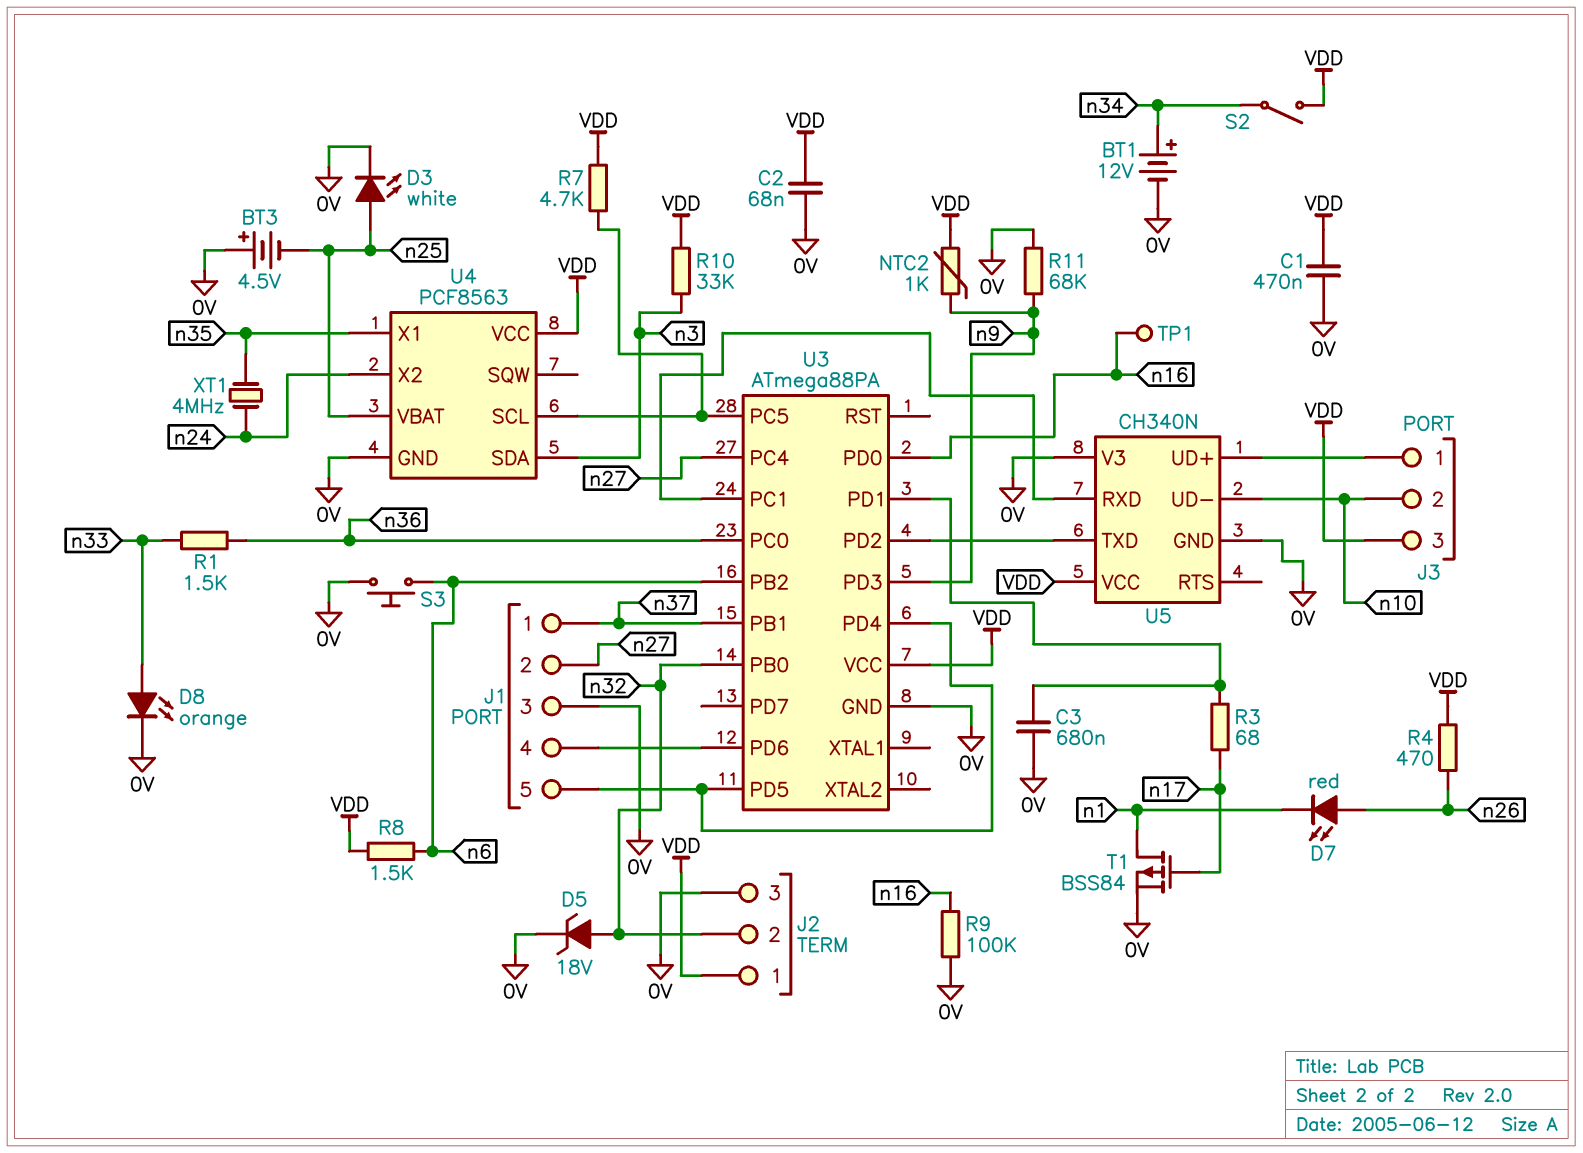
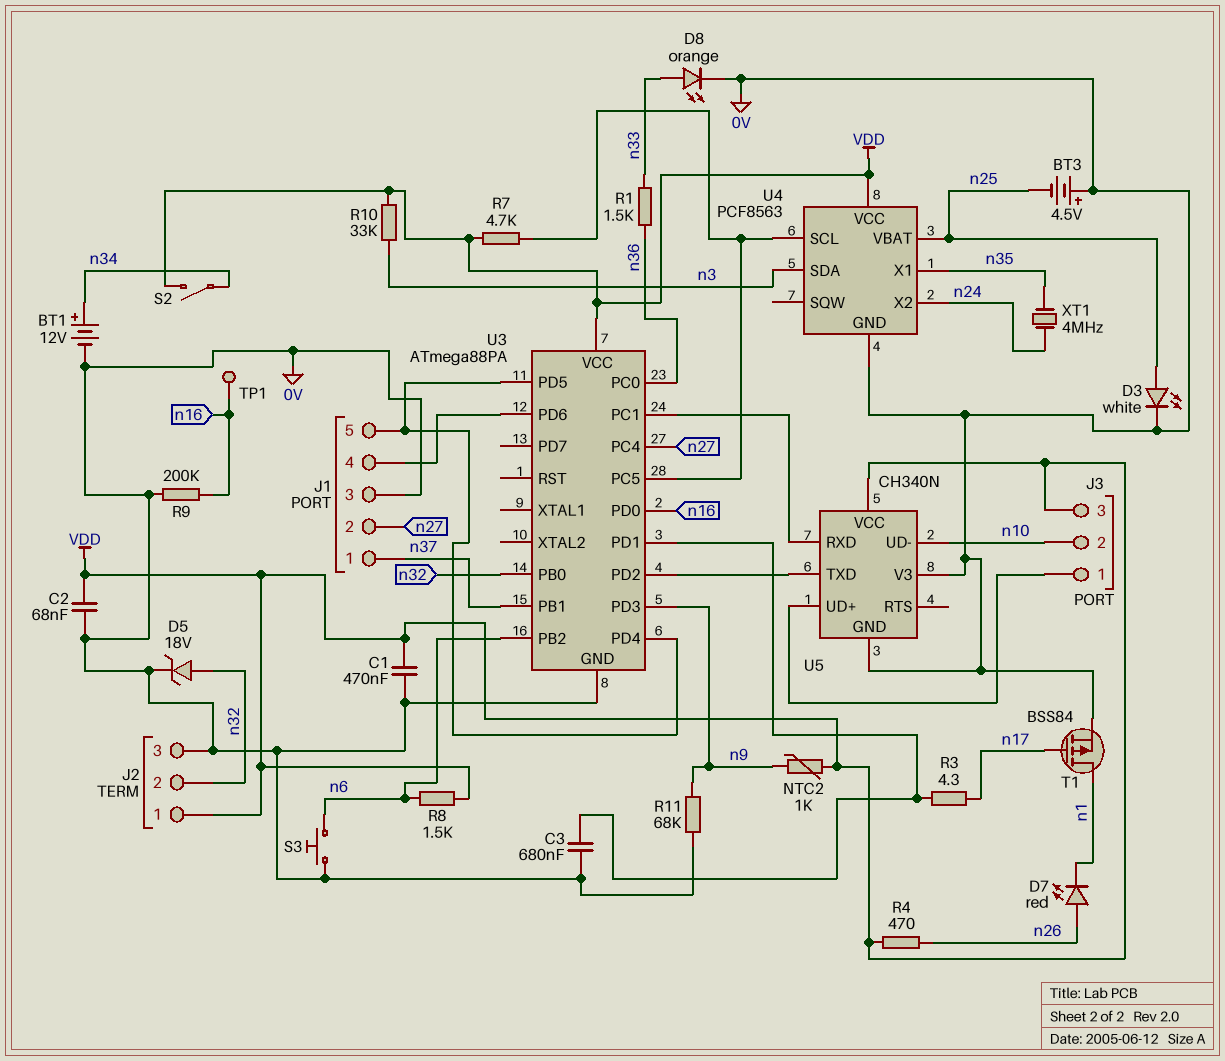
R3: 68 (U3/PD1, n17) -> 4.3 (U3/PD1, n17)
R9: 100k (0V, n16) -> 200k (0V, n16)

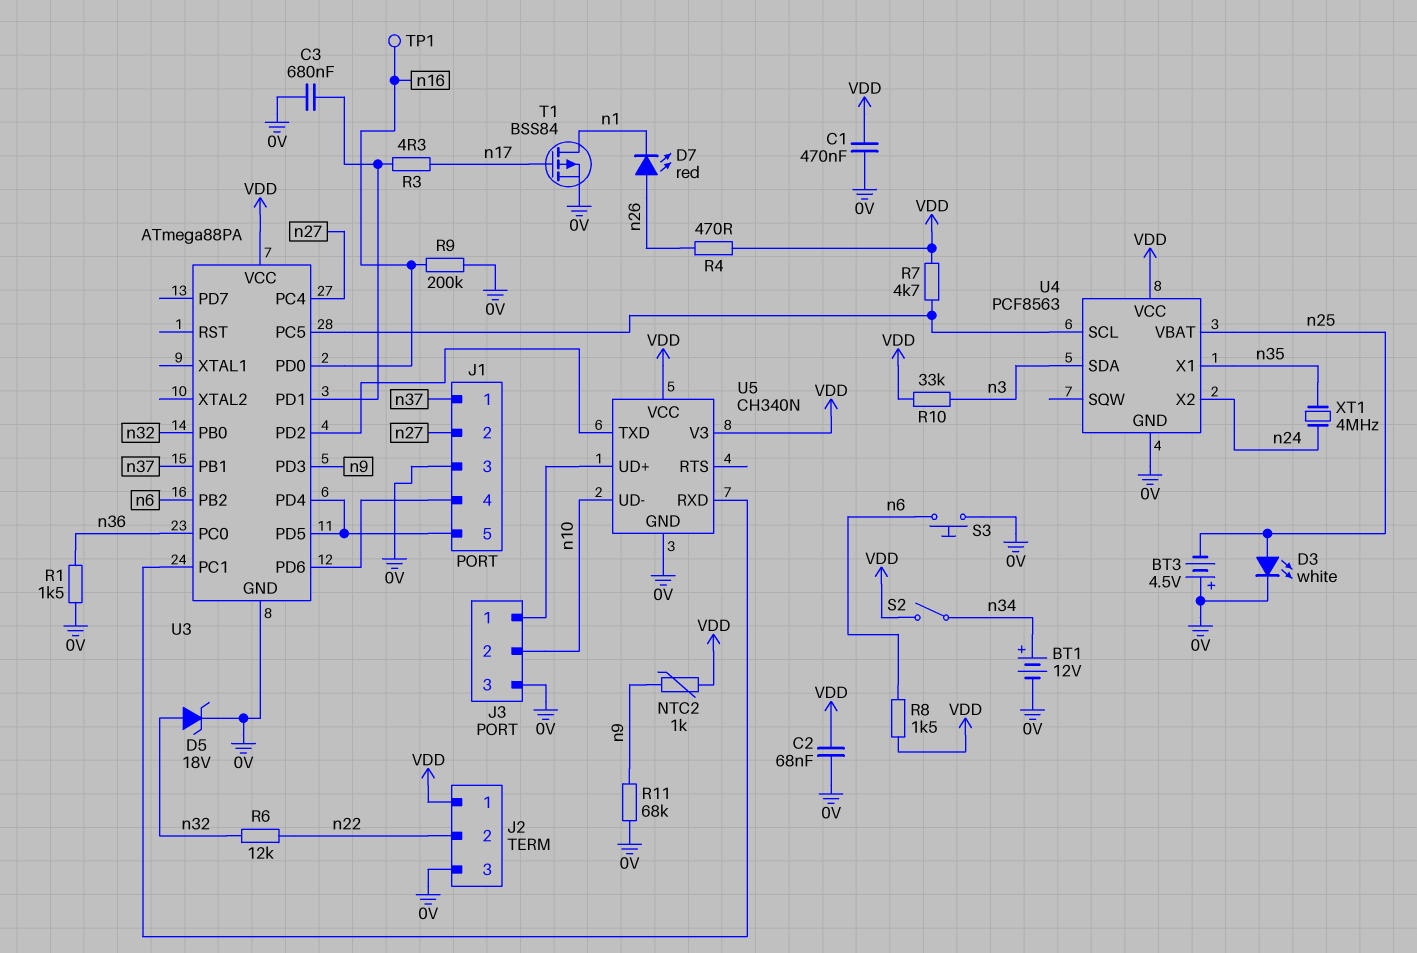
D8: LED orange (A n33, K 0V) -> none
J2 pin 2: n32 -> n22
J3 pin 3: VDD -> 0V
R1: 1.5k (n33, n36) -> 1.5k (0V, n36)
R6: none -> 12k (n22, n32)
U5 pin V3: 0V -> VDD

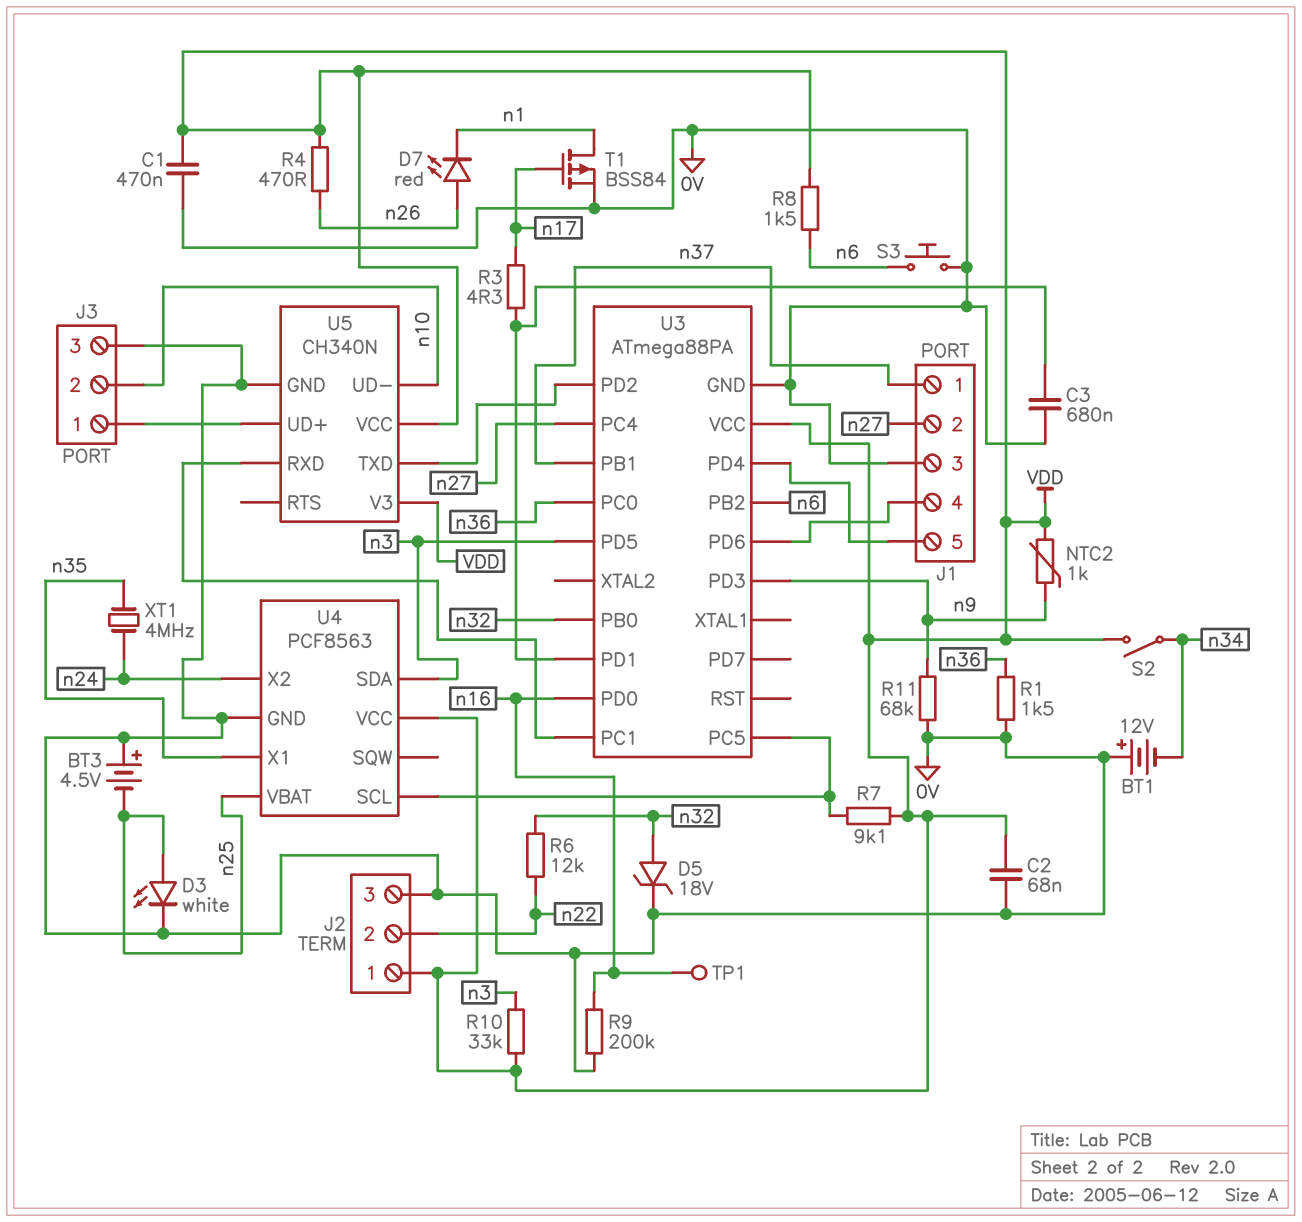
BT1: 12V (plus n34, minus 0V) -> 12V (plus 0V, minus n34)
R7: 4.7k (U3/PC5, VDD) -> 9.1k (U3/PC5, VDD)
U3 pin PD5: J1/5 -> n3

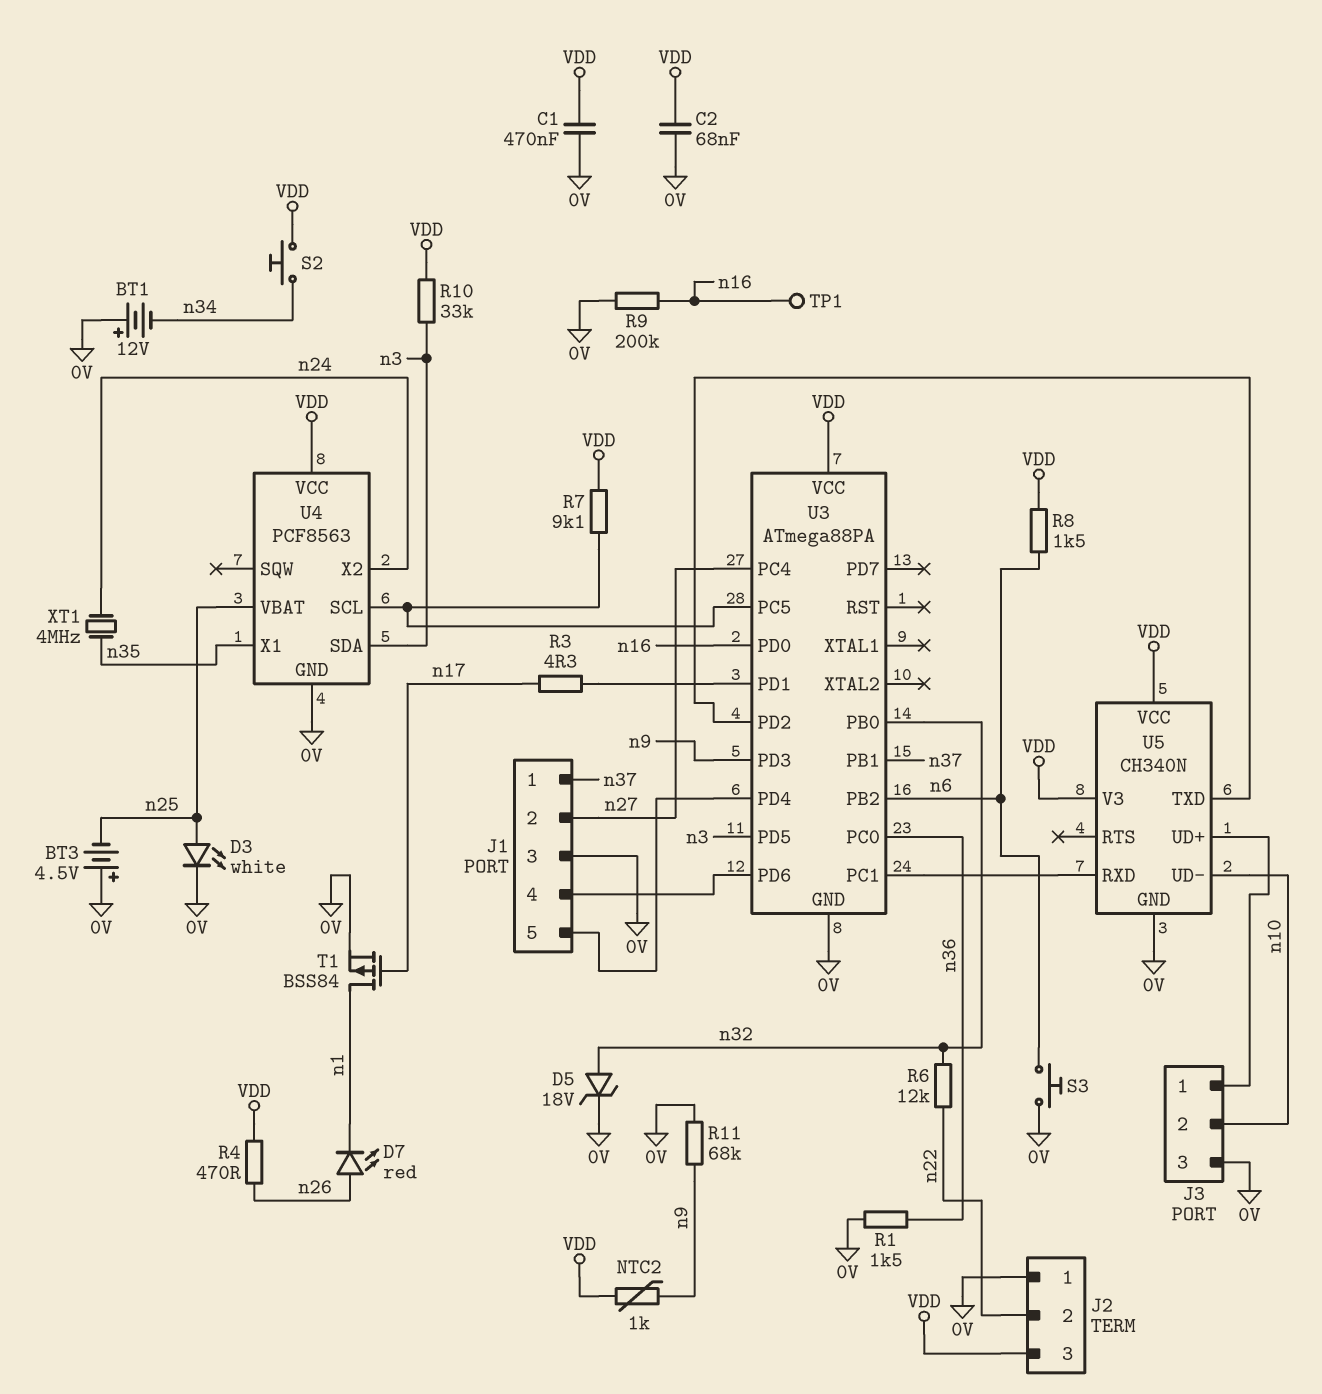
C3: 680nF (0V, U3/PD1) -> none
J2 pin 1: VDD -> 0V
J2 pin 3: 0V -> VDD
S2: switch (VDD, n34) -> button (VDD, n34)

